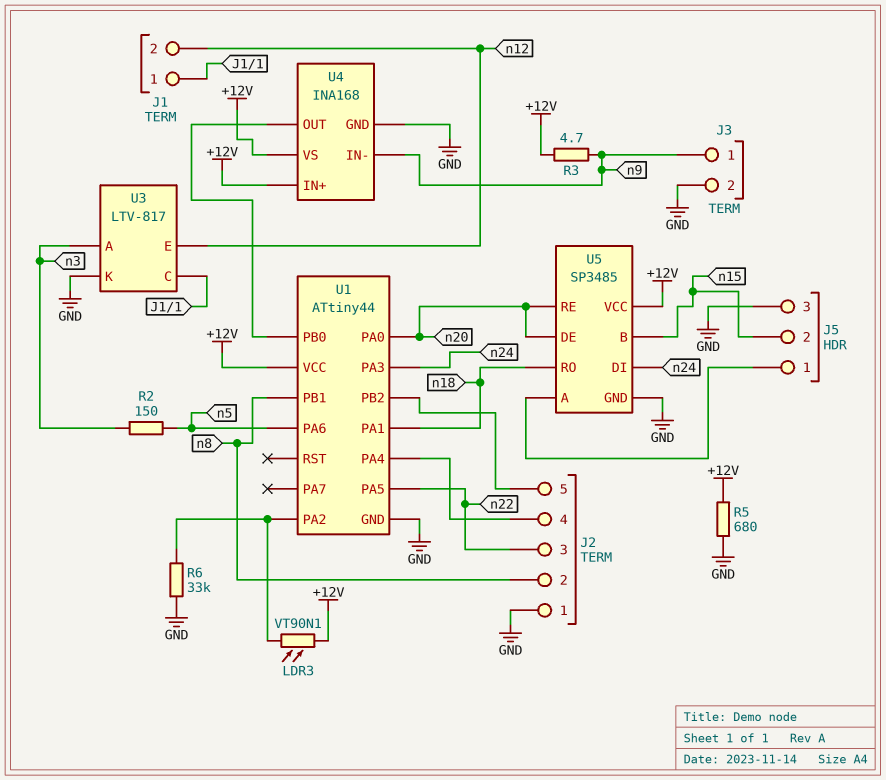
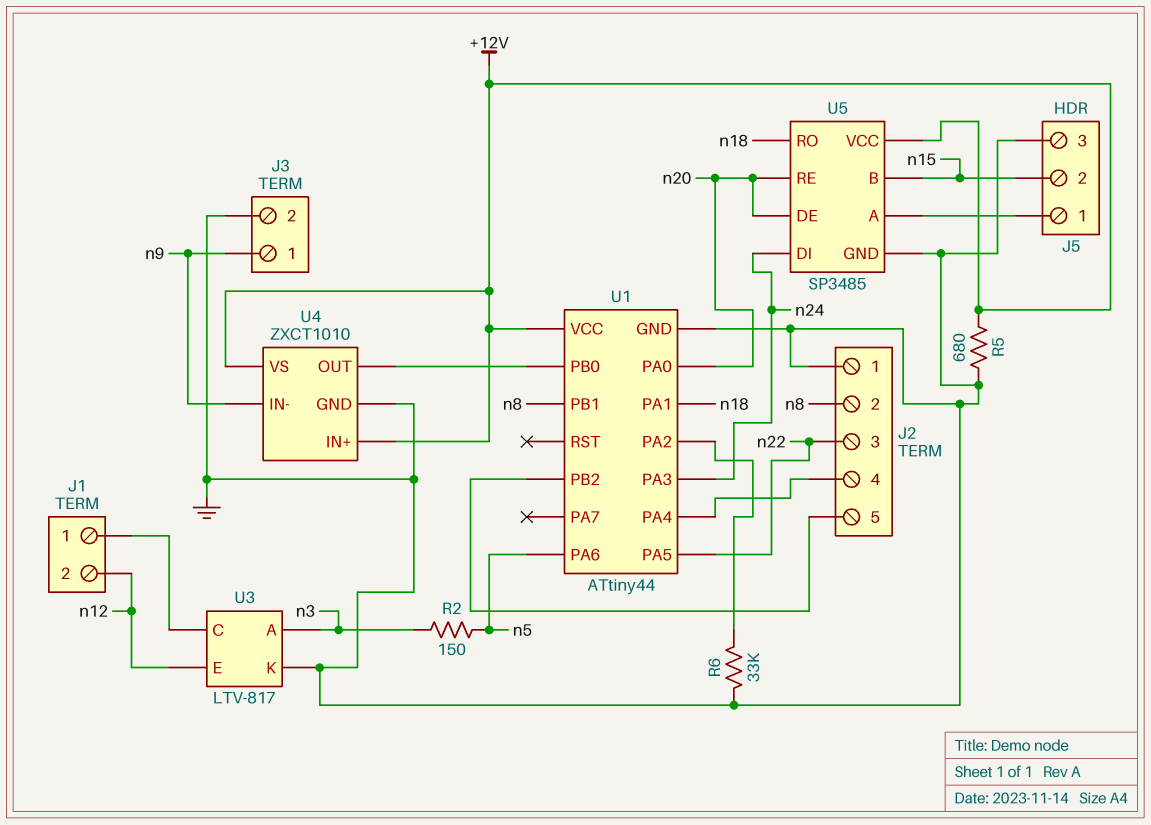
LDR3: VT90N1 (+12V, U1/PA2) -> none
R3: 4.7 (+12V, n9) -> none
U4: INA168 -> ZXCT1010

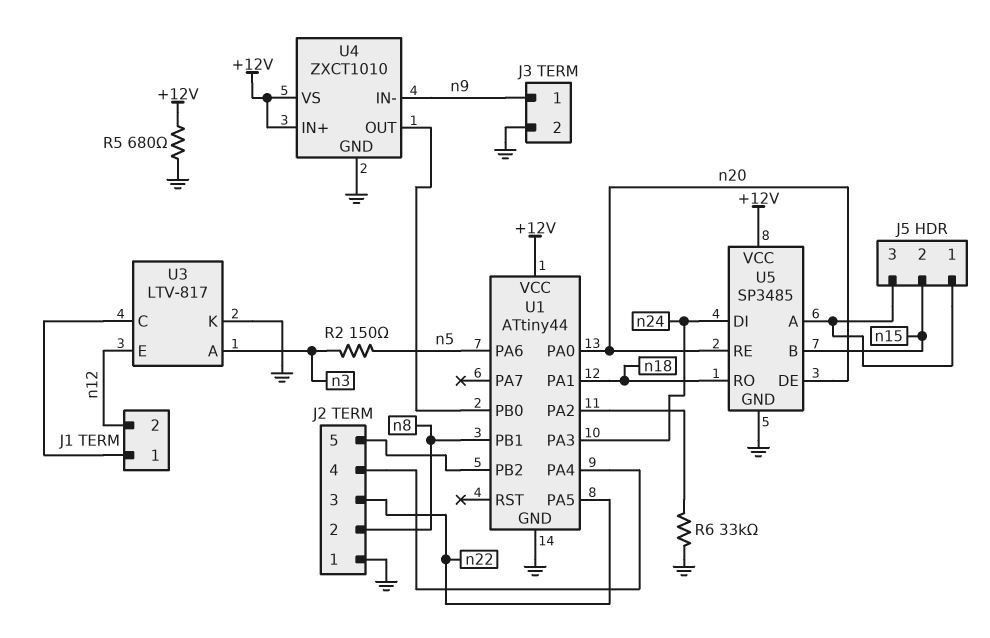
J5 pin 3: GND -> J5/1

